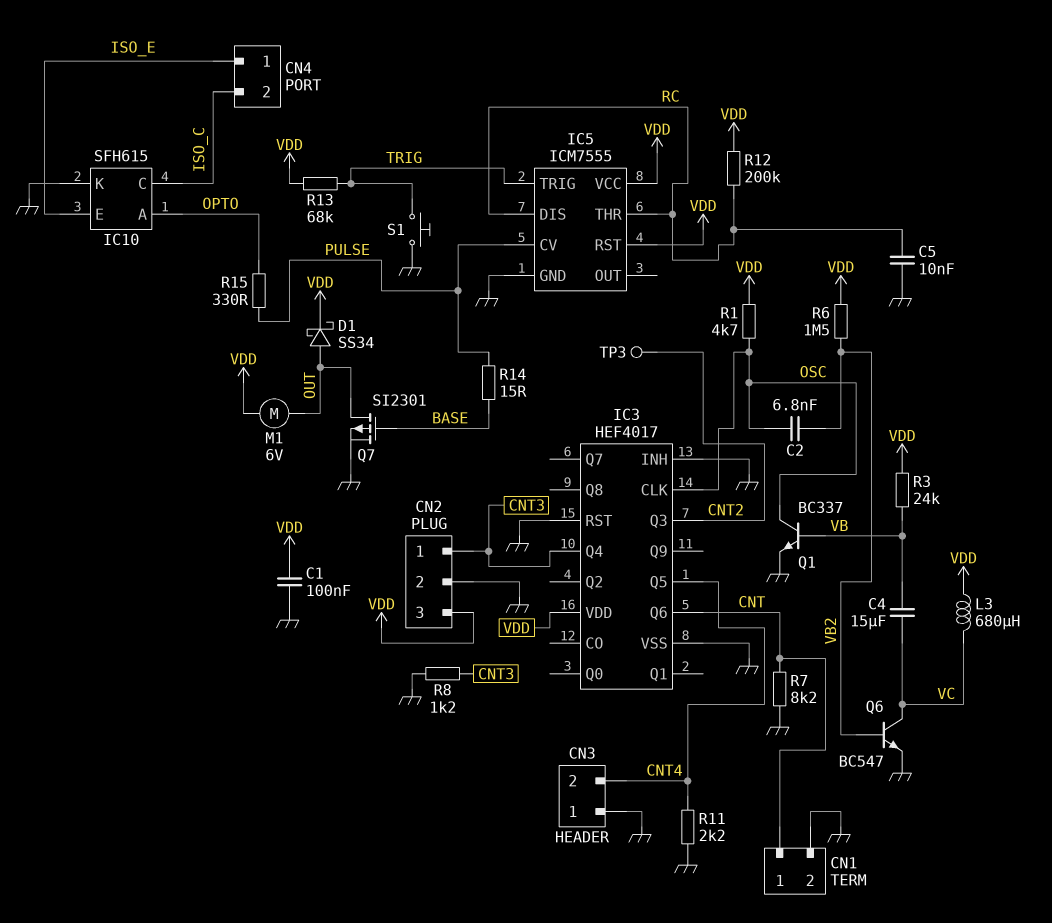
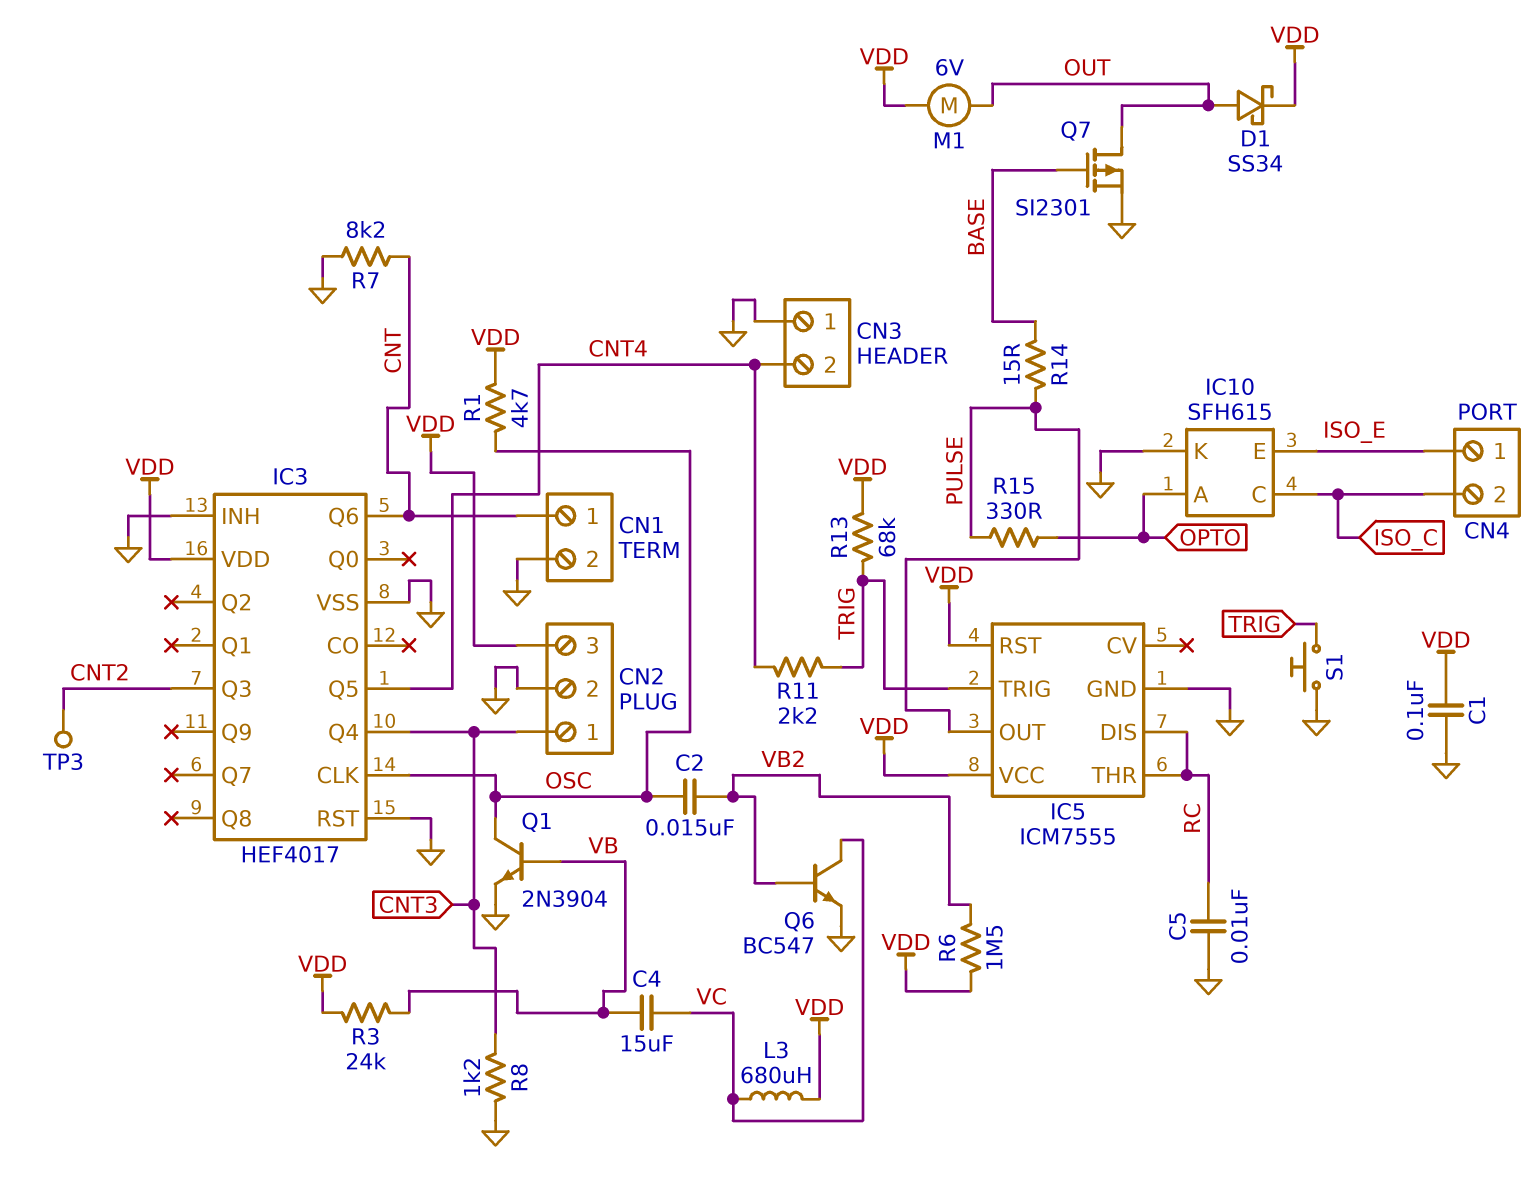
C2: 6.8nF (OSC, VB2) -> 15nF (OSC, VB2)
IC5 pin CV: PULSE -> none
IC5 pin OUT: none -> PULSE
Q1: NPN BC337 (B VB, C OSC, E GND) -> NPN 2N3904 (B VB, C OSC, E GND)
R11: 2.2k (CNT4, GND) -> 2.2k (CNT4, TRIG)
R12: 200k (RC, VDD) -> none

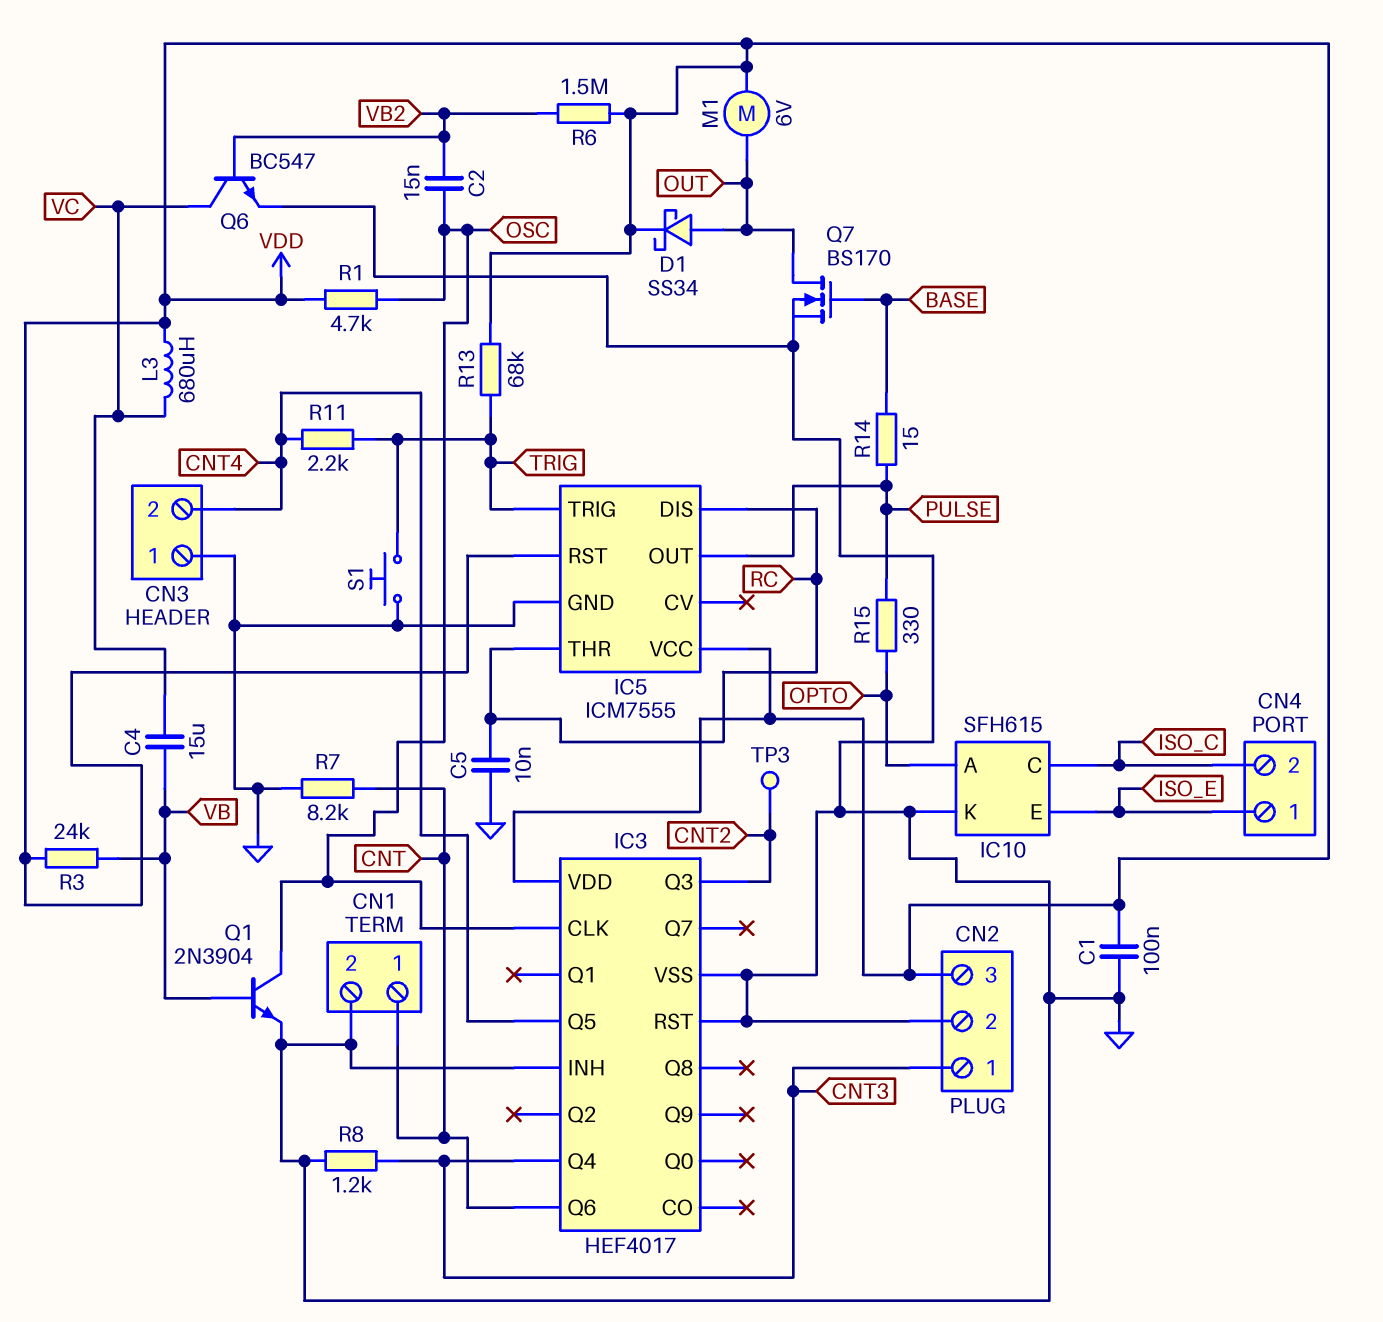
Q7: PMOS SI2301 (G BASE, D OUT, S GND) -> NMOS BS170 (G BASE, D OUT, S GND)

